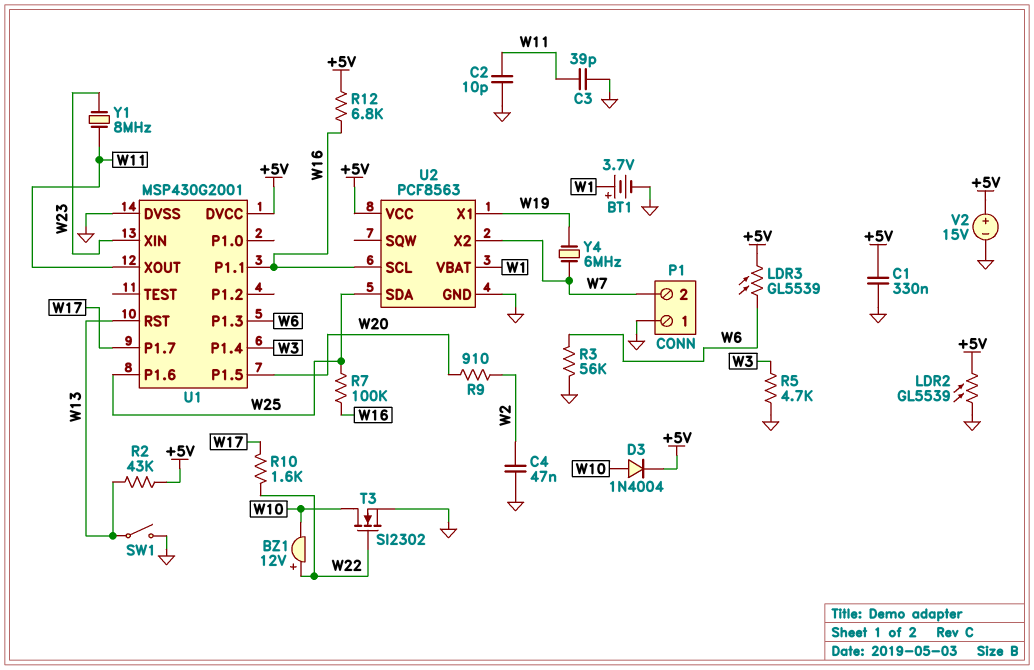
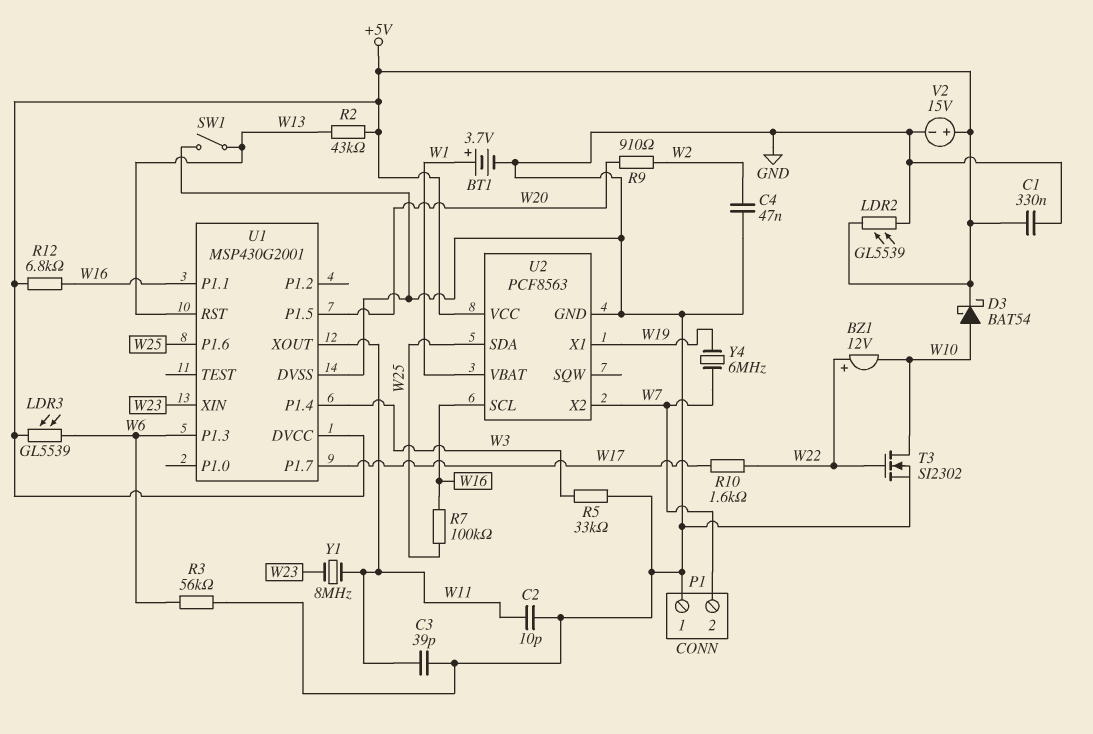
D3: diode 1N4004 (A W10, K +5V) -> schottky BAT54 (A W10, K +5V)
R5: 4.7k (GND, W3) -> 33k (GND, W3)

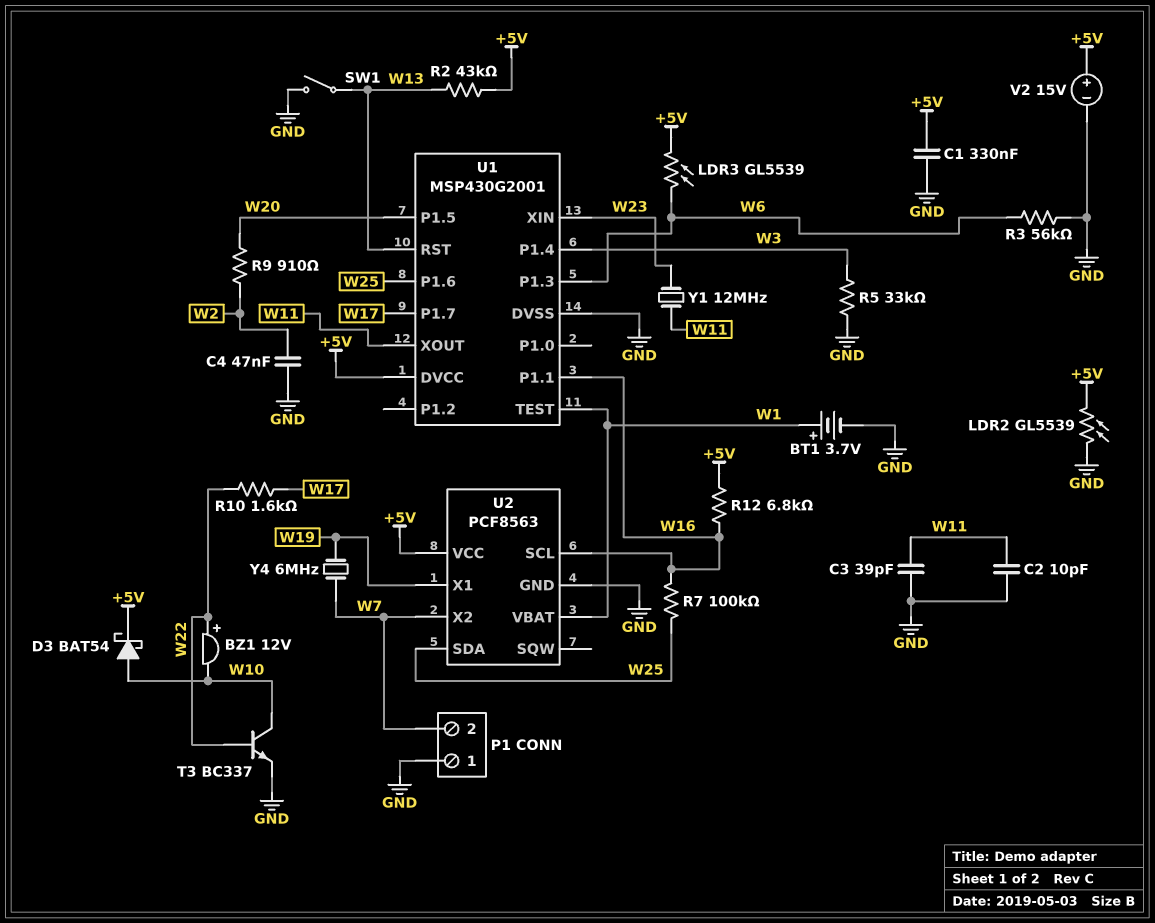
T3: NMOS SI2302 (G W22, D W10, S GND) -> NPN BC337 (B W22, C W10, E GND)
U1 pin TEST: none -> W1
Y1: 8MHz (W11, W23) -> 12MHz (W11, W23)

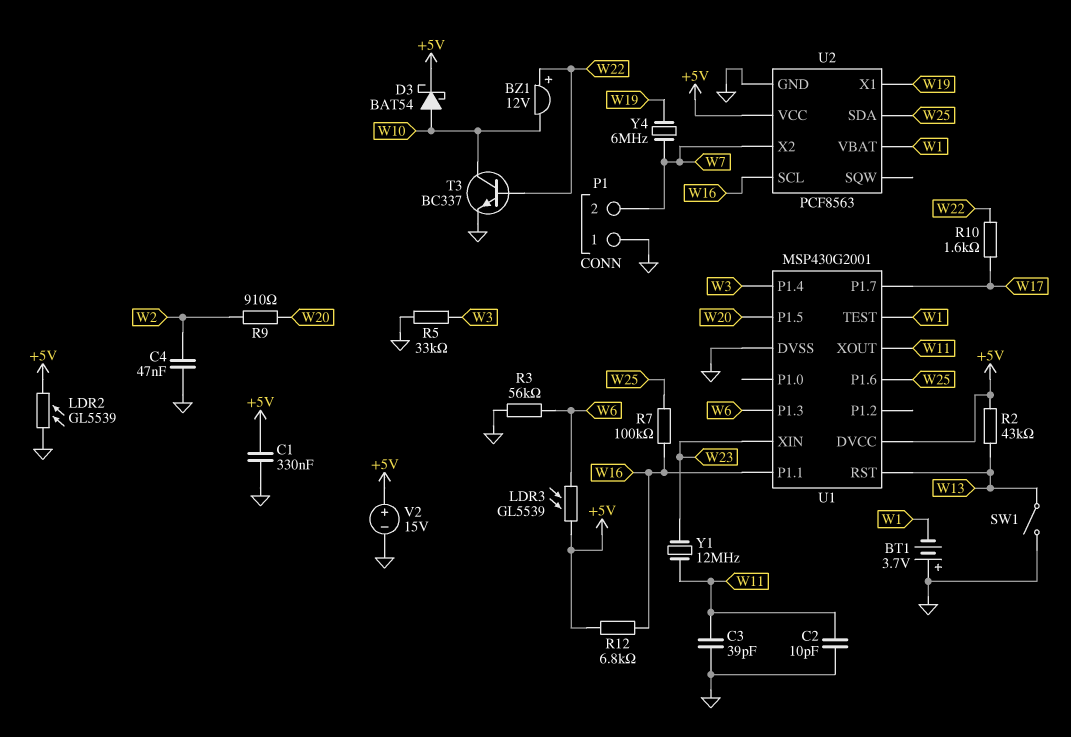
BT1: 3.7V (plus W1, minus GND) -> 3.7V (plus GND, minus W1)

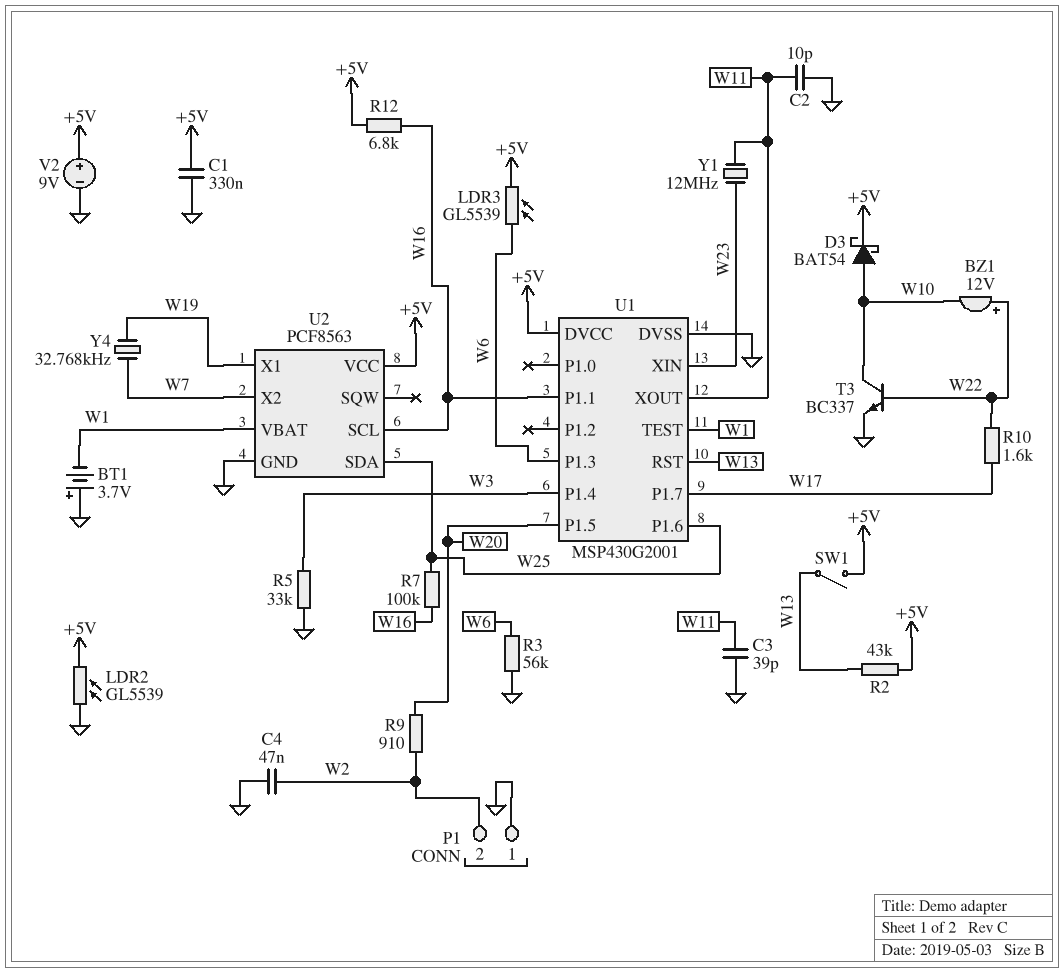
P1 pin 2: W7 -> W2
SW1: switch (GND, W13) -> switch (+5V, W13)
V2: 15V (plus +5V, minus GND) -> 9V (plus +5V, minus GND)
Y4: 6MHz (W7, W19) -> 32.768kHz (W7, W19)

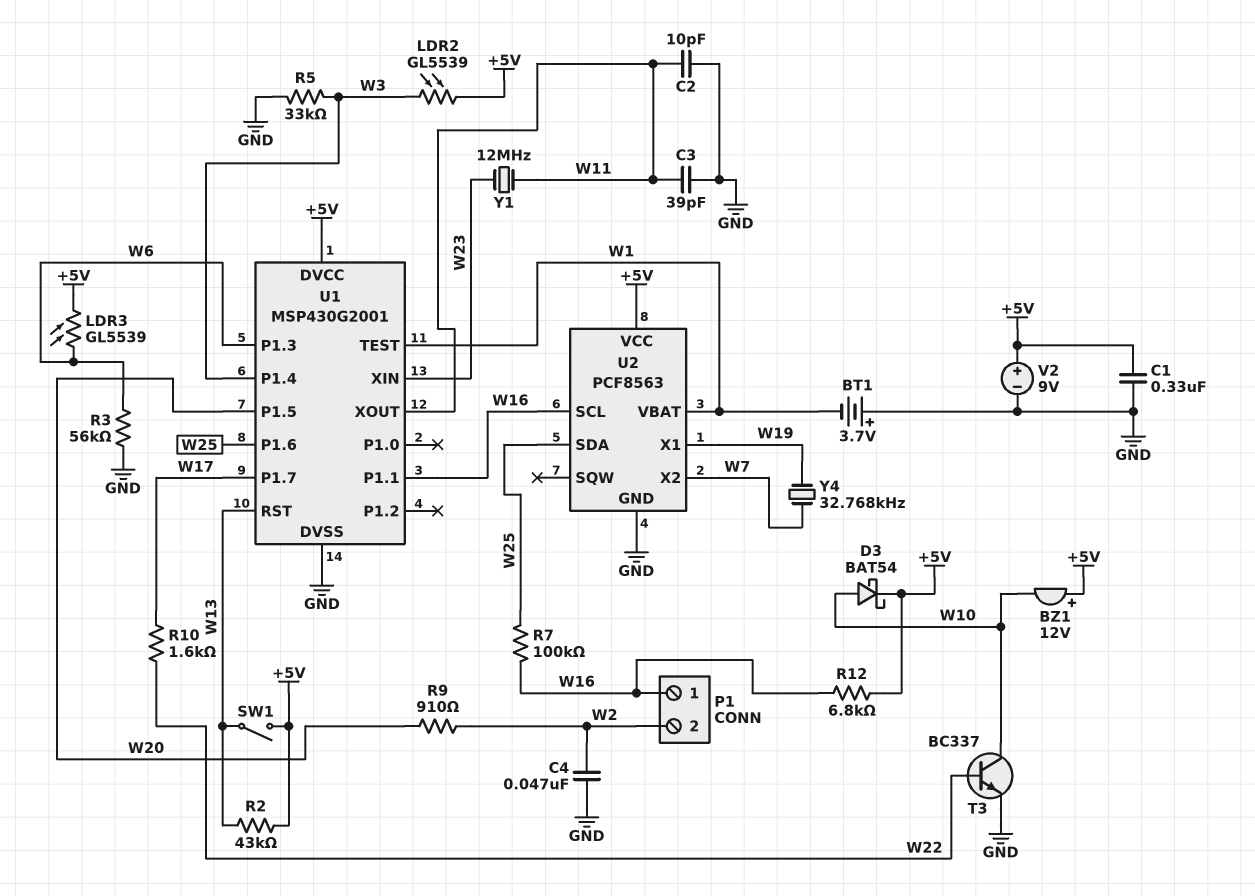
BZ1: buzzer 12V (plus W22, minus W10) -> buzzer 12V (plus +5V, minus W10)
LDR2: GL5539 (+5V, GND) -> GL5539 (+5V, W3)
P1 pin 1: GND -> W16

